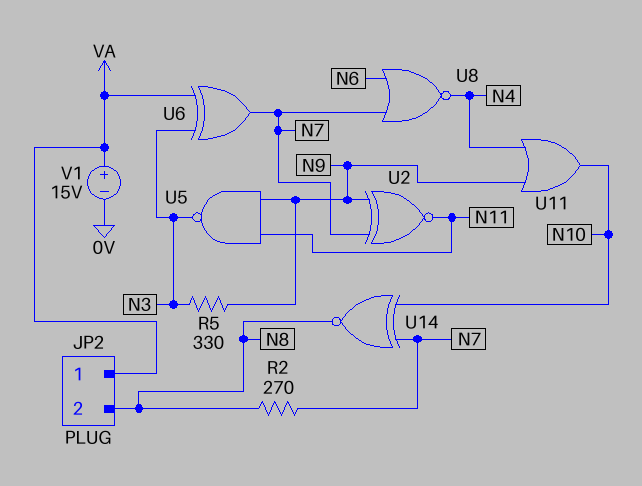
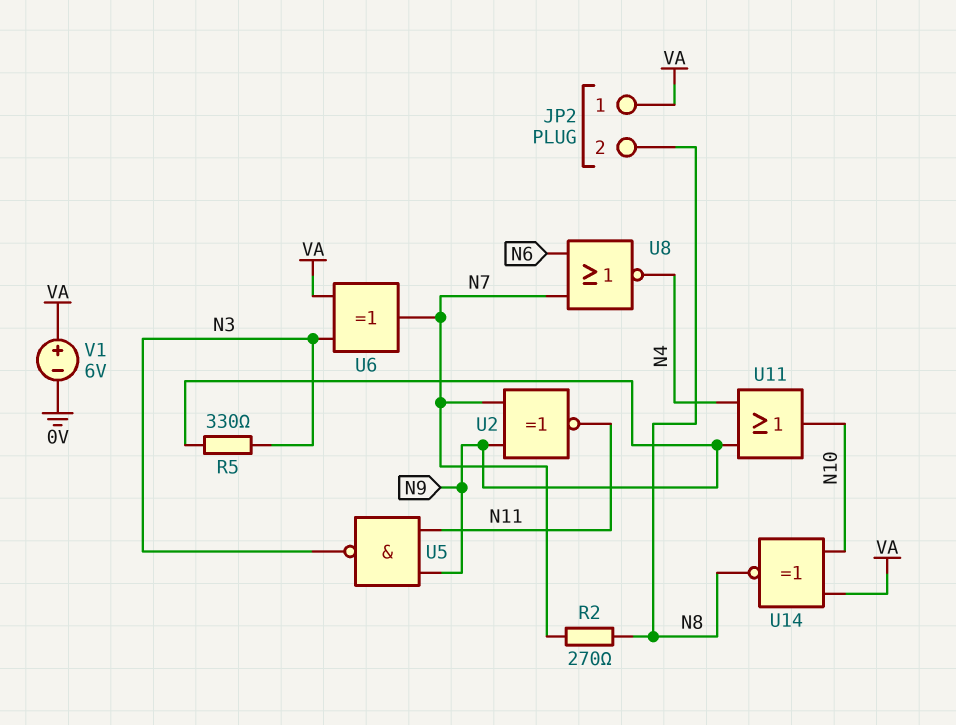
U14: XNOR (in N7, in N10, out N8) -> XNOR (in N10, in VA, out N8)
V1: 15V (plus VA, minus 0V) -> 6V (plus VA, minus 0V)

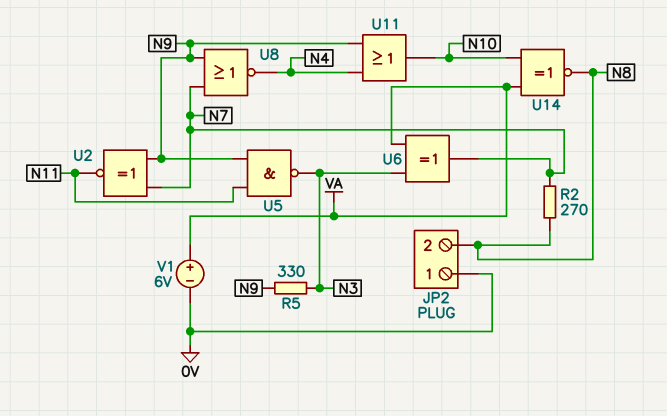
JP2 pin 1: VA -> 0V
U8: NOR (in N6, in N7, out N4) -> NOR (in N7, in N9, out N4)

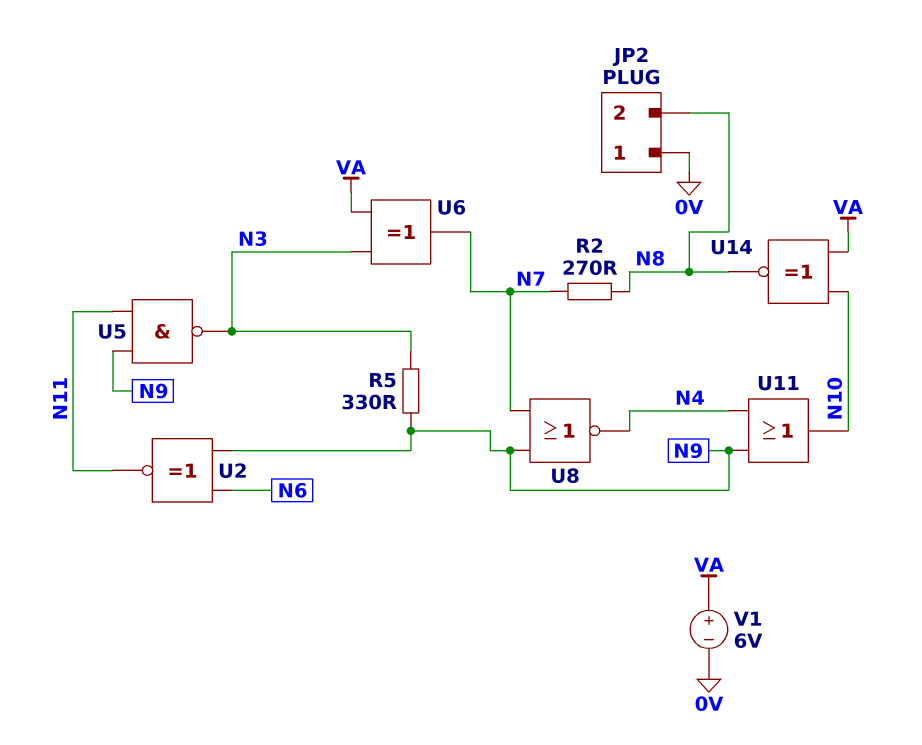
U2: XNOR (in N7, in N9, out N11) -> XNOR (in N6, in N9, out N11)

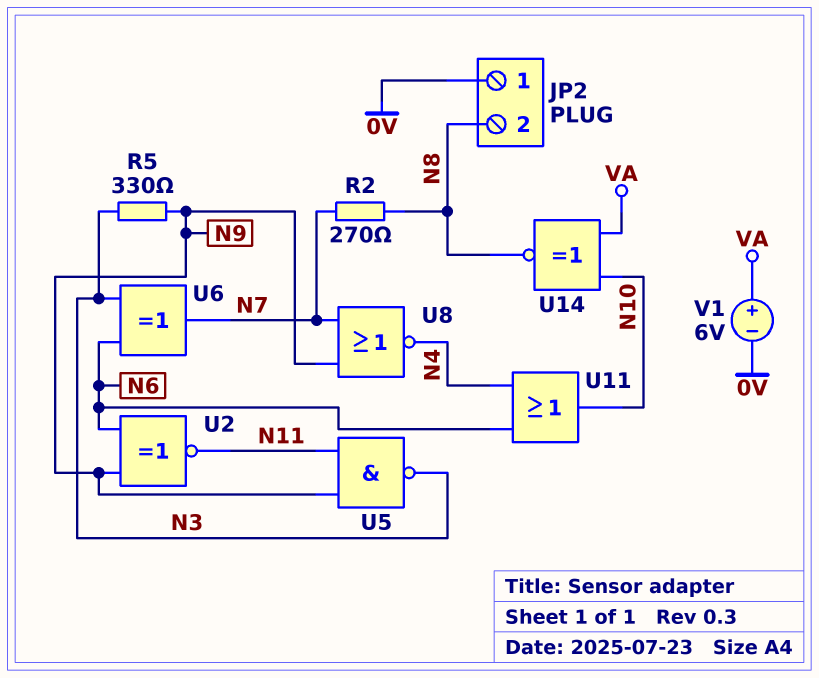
U6: XOR (in N3, in VA, out N7) -> XOR (in N3, in N6, out N7)
U11: OR (in N4, in N9, out N10) -> OR (in N4, in N6, out N10)

